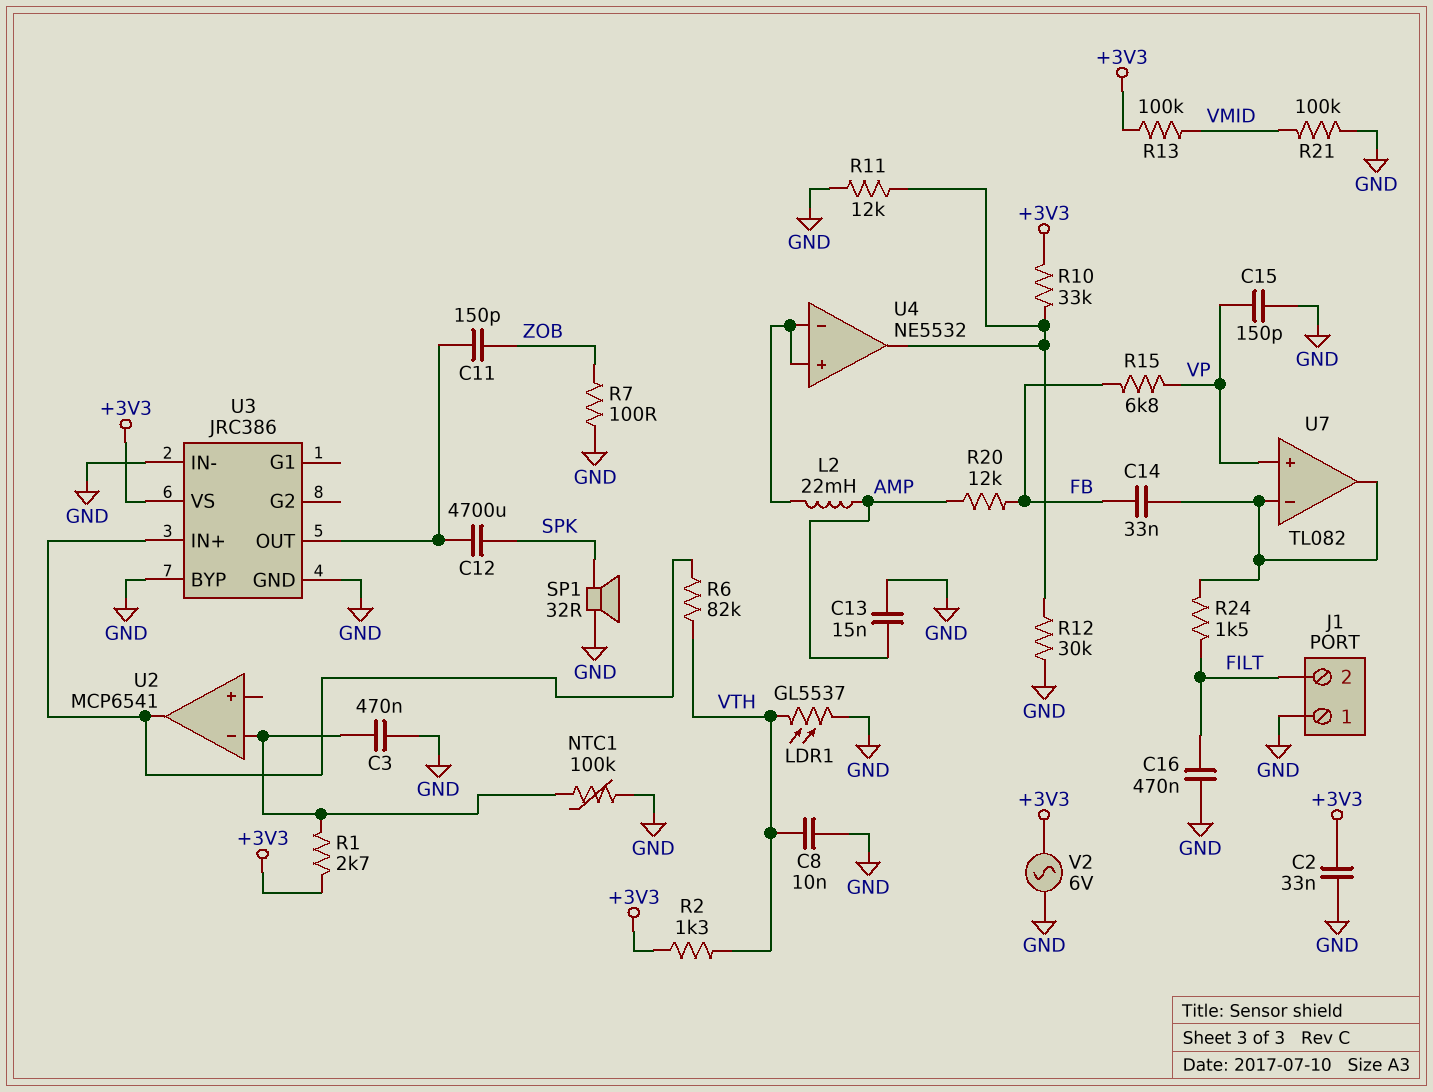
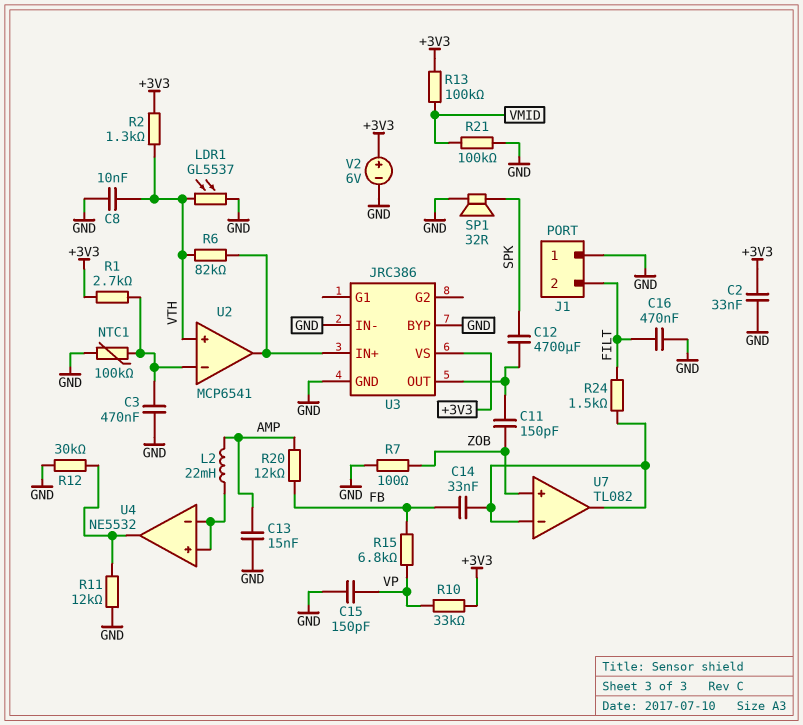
R10: 33k (+3V3, U4/out) -> 33k (+3V3, VP)
U2 pin in+: none -> VTH
U7 pin in+: VP -> ZOB
V2: AC 6V (+3V3, GND) -> 6V (plus +3V3, minus GND)

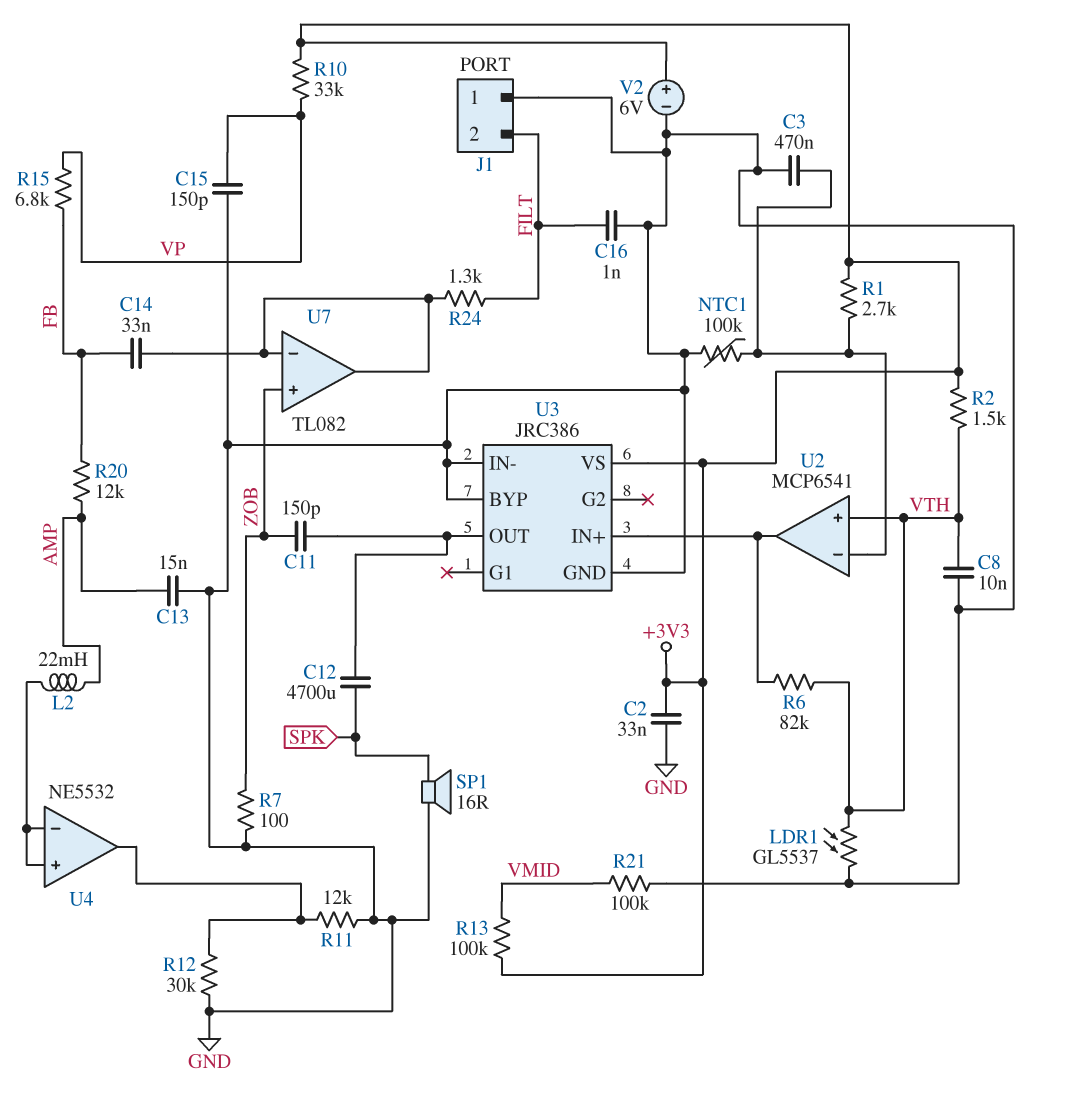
C16: 470nF (FILT, GND) -> 1nF (FILT, GND)
R2: 1.3k (+3V3, VTH) -> 1.5k (+3V3, VTH)
R24: 1.5k (FILT, U7/in-) -> 1.3k (FILT, U7/in-)
SP1: speaker 32R (GND, SPK) -> speaker 16R (GND, SPK)

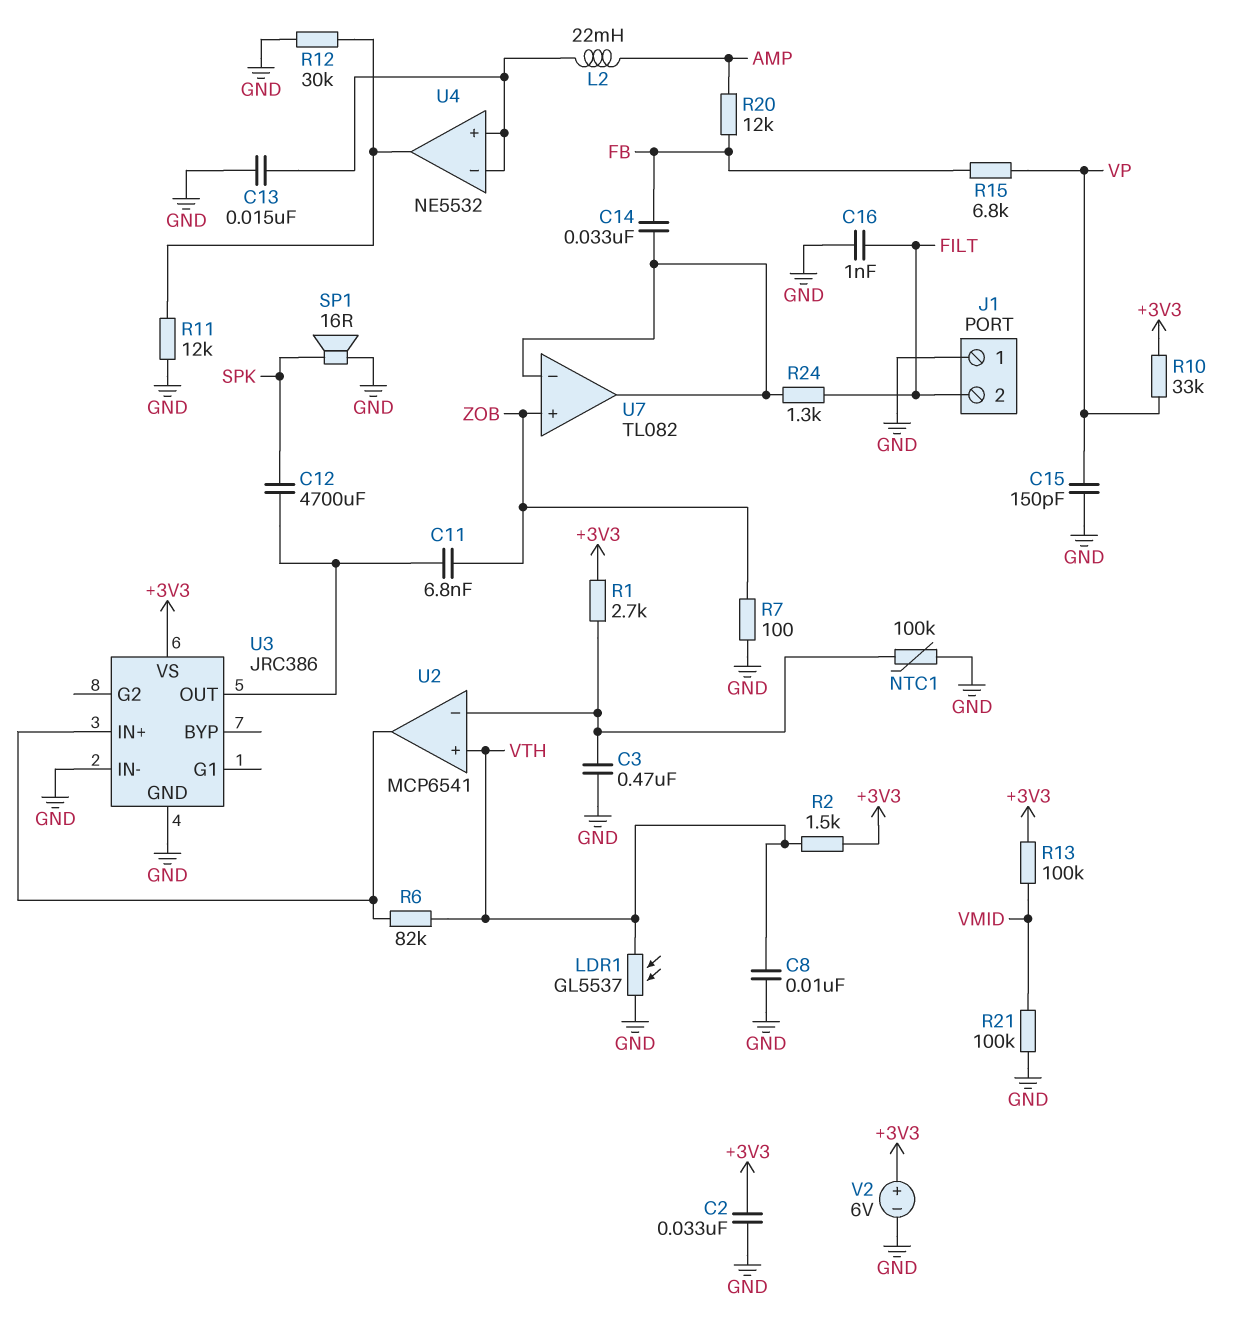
C11: 150pF (U3/OUT, ZOB) -> 6.8nF (U3/OUT, ZOB)
C13: 15nF (AMP, GND) -> 15nF (GND, U4/in+)
U3 pin BYP: GND -> none

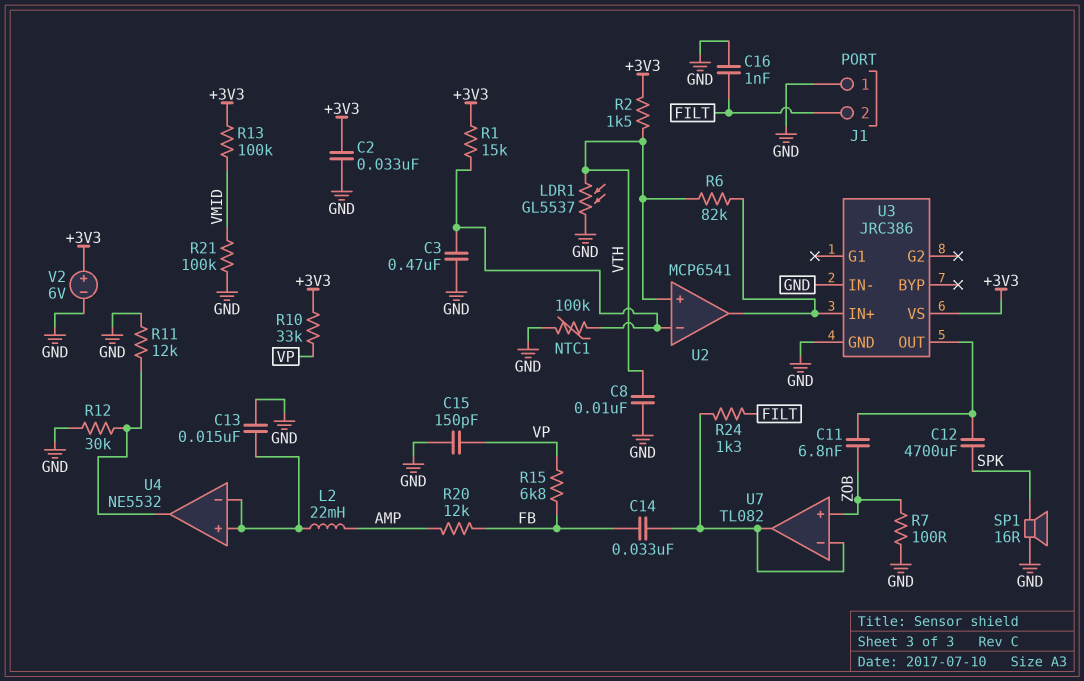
R1: 2.7k (+3V3, U2/in-) -> 15k (+3V3, U2/in-)

